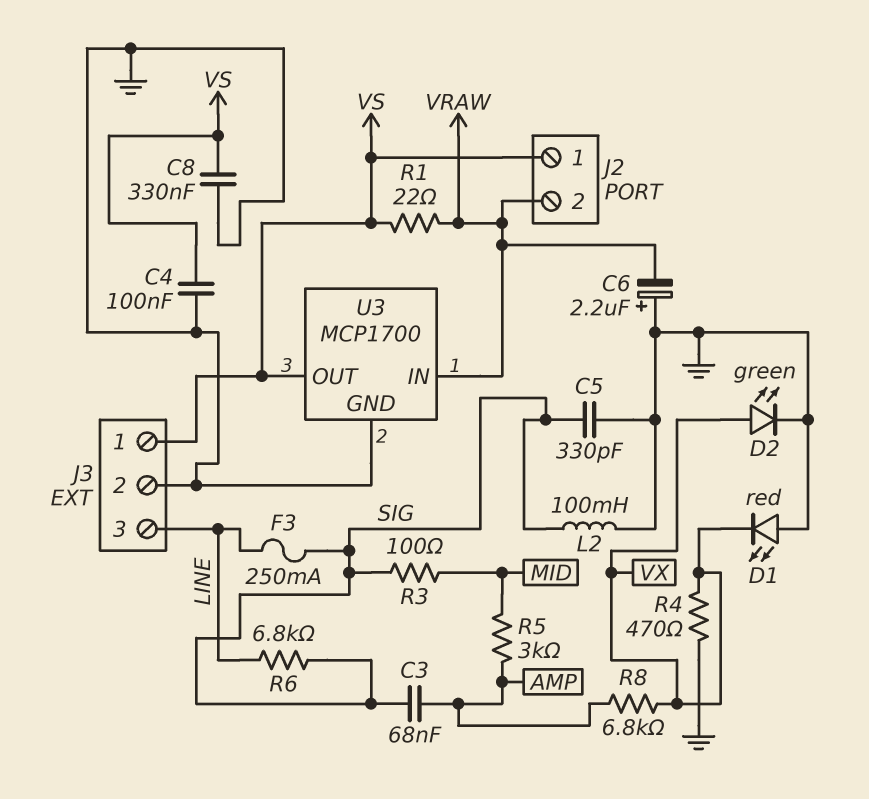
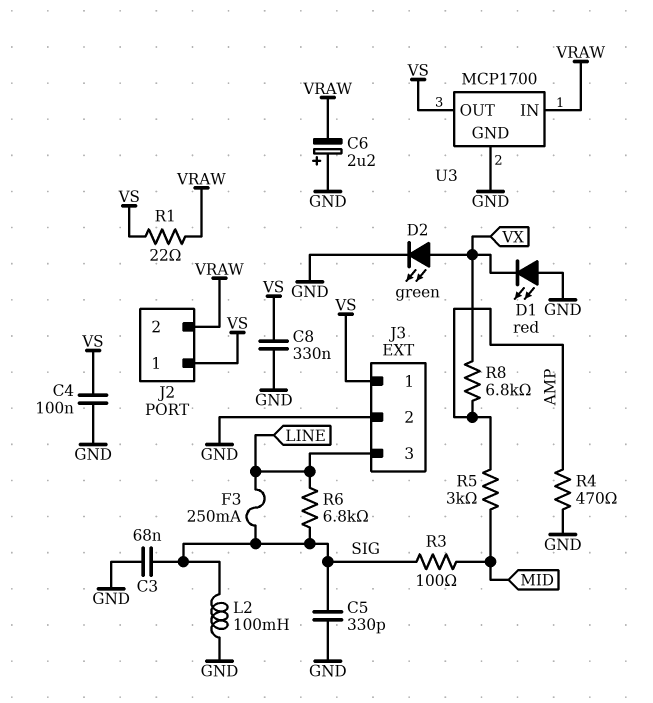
C3: 68nF (AMP, SIG) -> 68nF (GND, SIG)
R4: 470 (GND, VX) -> 470 (AMP, GND)

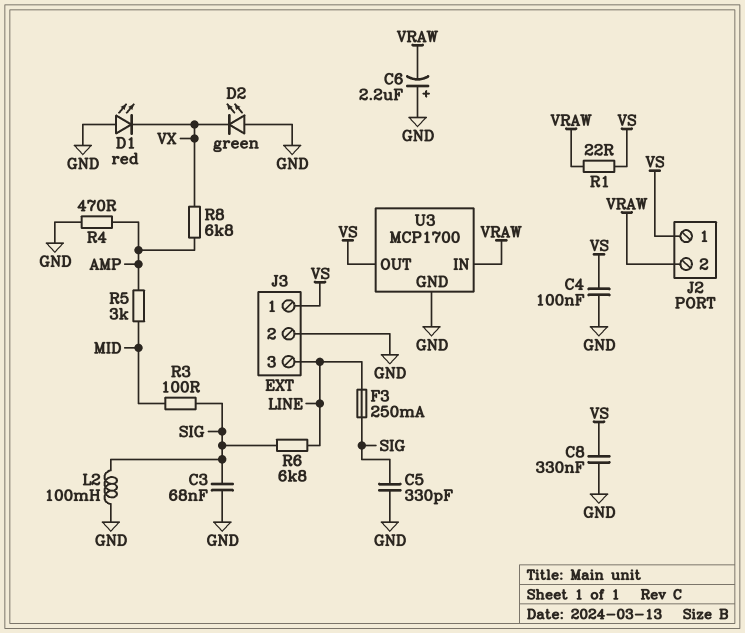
D2: LED green (A VX, K GND) -> LED green (A GND, K VX)

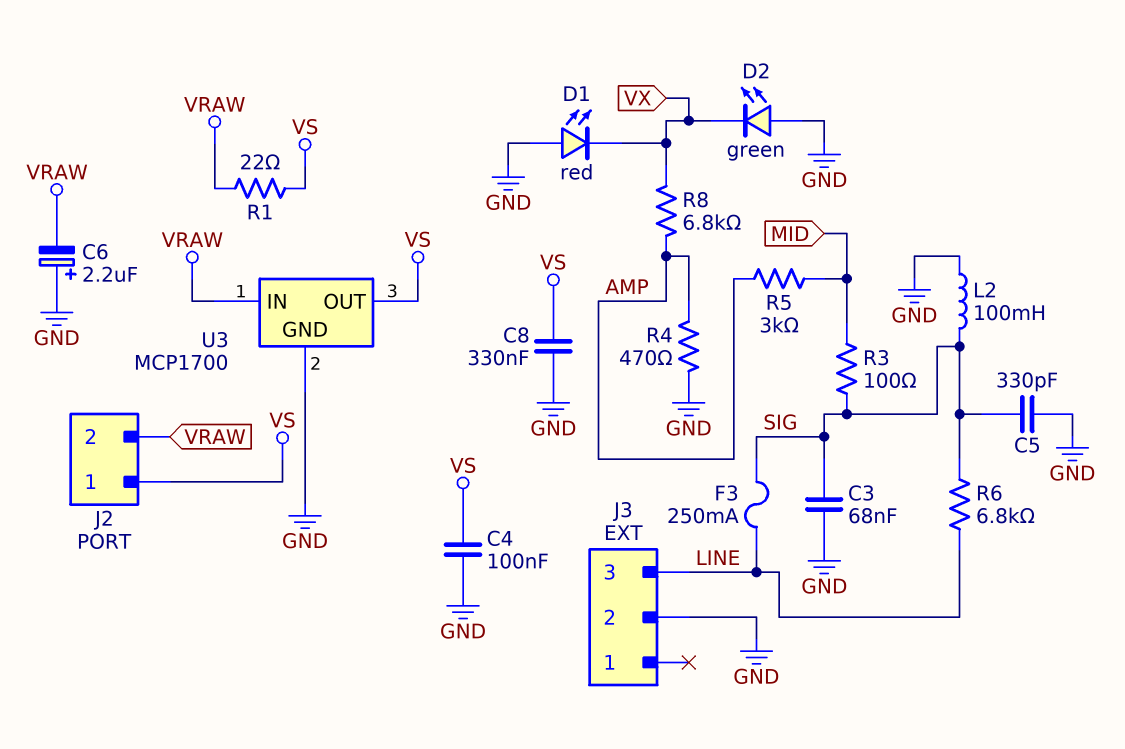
J3 pin 1: VS -> none

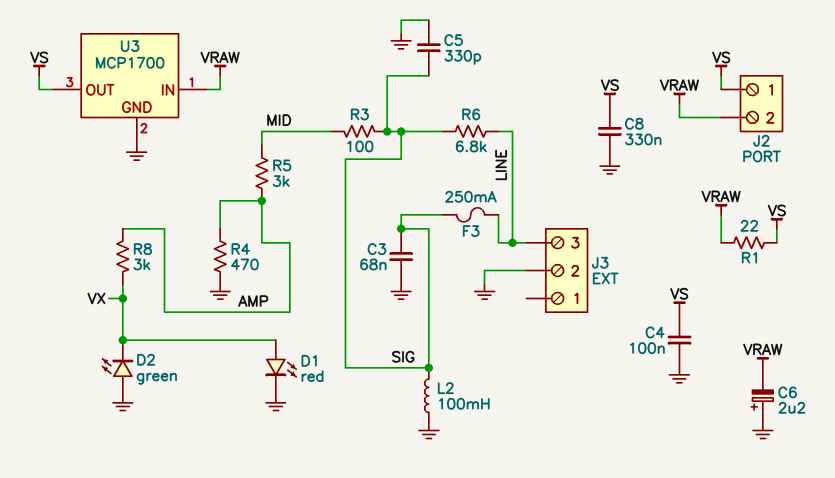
D1: LED red (A GND, K VX) -> LED red (A VX, K GND)
R8: 6.8k (AMP, VX) -> 3k (AMP, VX)

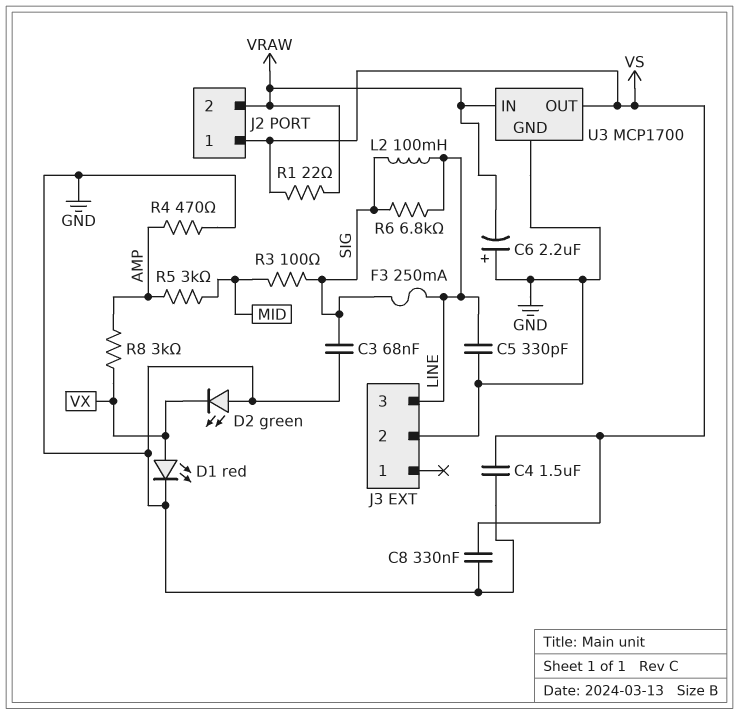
C4: 100nF (GND, VS) -> 1.5uF (GND, VS)
C5: 330pF (GND, SIG) -> 330pF (GND, LINE)
L2: 100mH (GND, SIG) -> 100mH (LINE, SIG)

